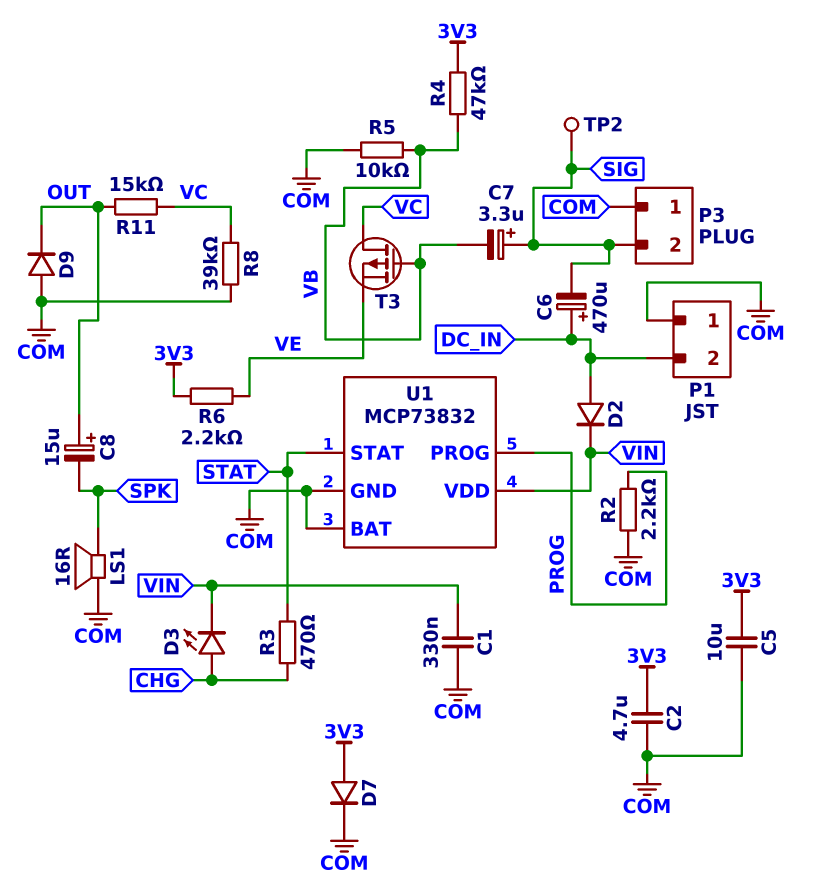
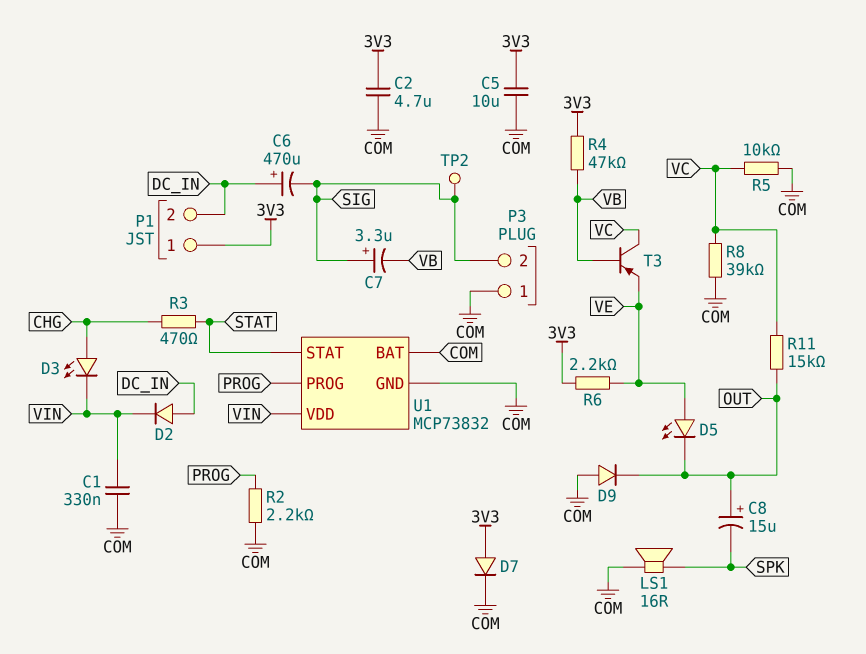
D5: none -> LED (A VE, K OUT)
P1 pin 1: COM -> 3V3
R5: 10k (COM, VB) -> 10k (COM, VC)
T3: PMOS (G VB, D VC, S VE) -> PNP (B VB, C VC, E VE)

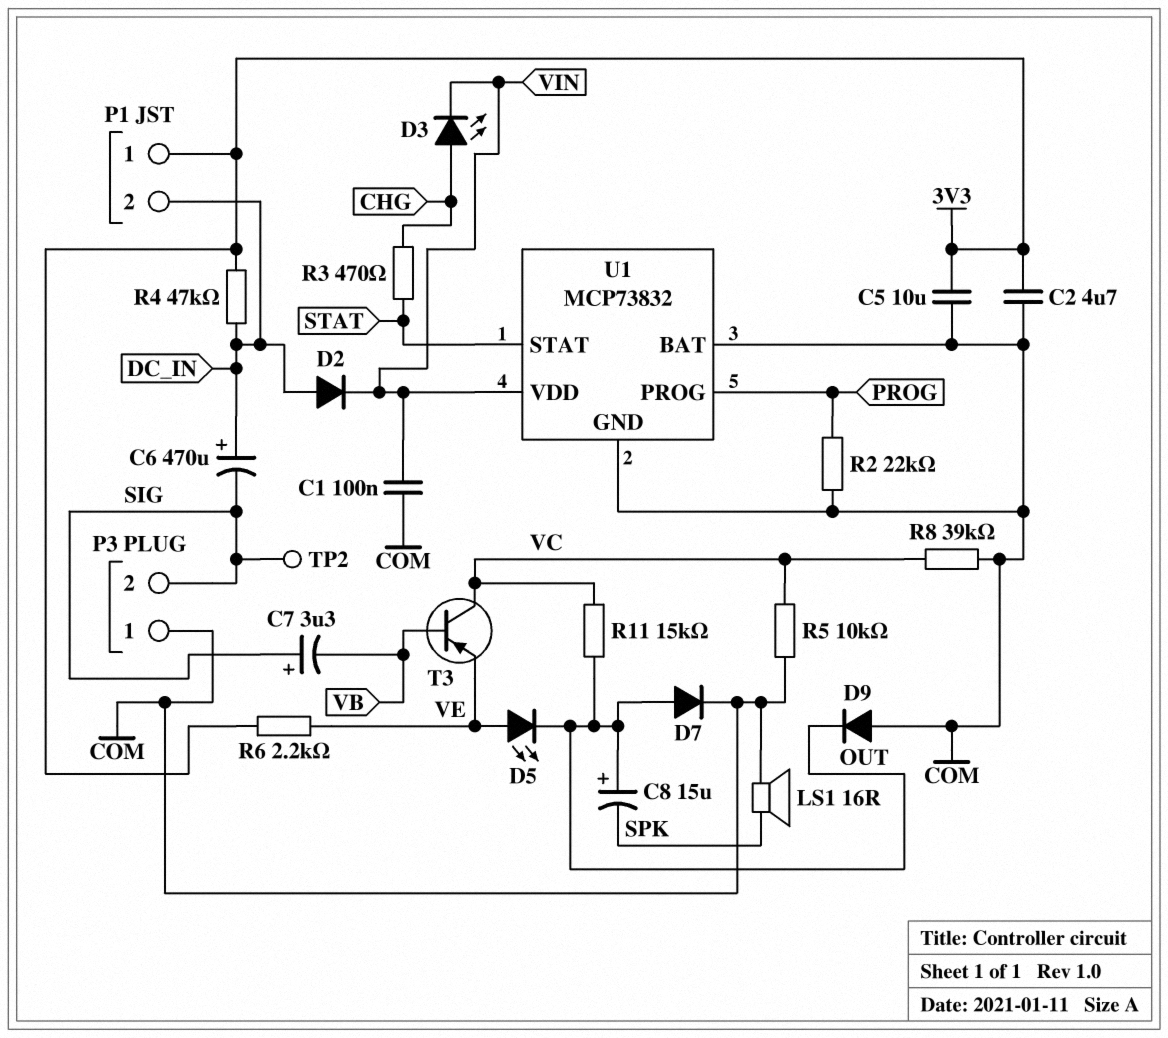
C1: 330nF (COM, VIN) -> 100nF (COM, VIN)
D7: diode (A 3V3, K COM) -> diode (A OUT, K COM)
R2: 2.2k (COM, PROG) -> 22k (COM, PROG)
R4: 47k (3V3, VB) -> 47k (3V3, DC_IN)

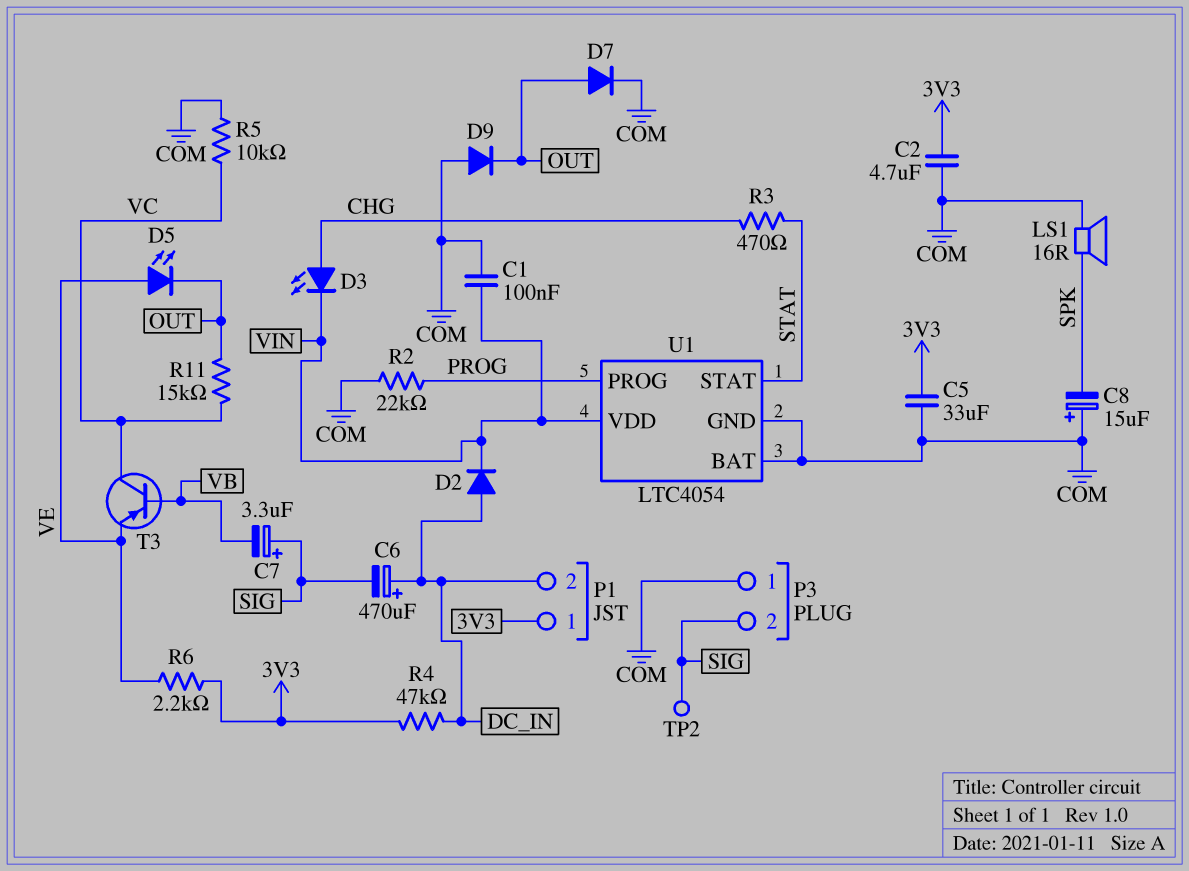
C5: 10uF (3V3, COM) -> 33uF (3V3, COM)
C8: 15uF (plus OUT, minus SPK) -> 15uF (plus COM, minus SPK)
R8: 39k (COM, VC) -> none
U1: MCP73832 -> LTC4054

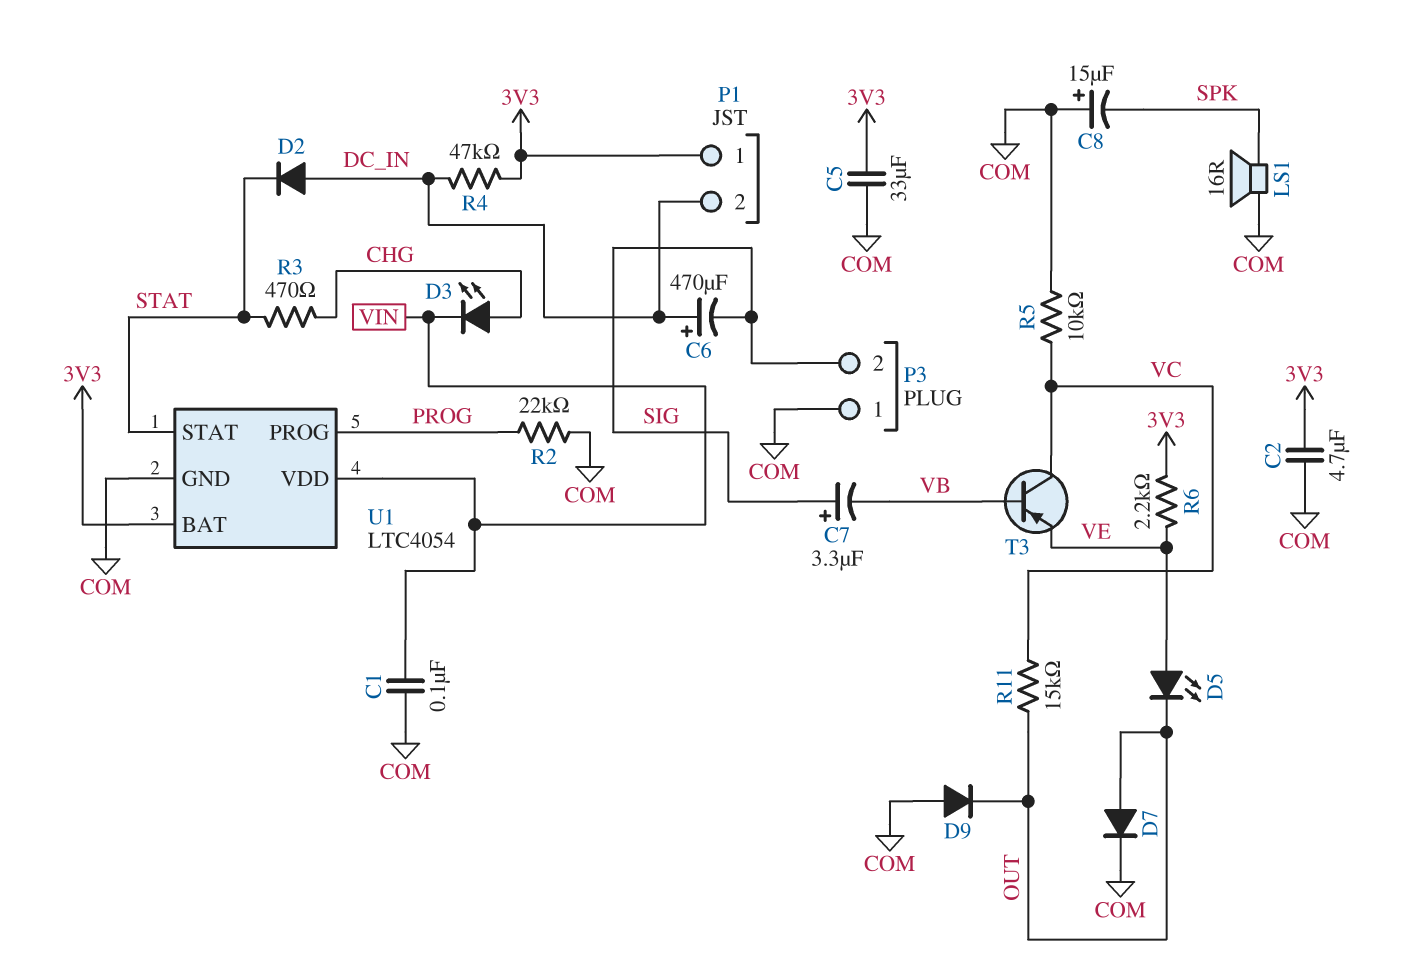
D2: diode (A DC_IN, K VIN) -> diode (A DC_IN, K STAT)
TP2: test point (SIG) -> none
U1 pin BAT: COM -> 3V3

